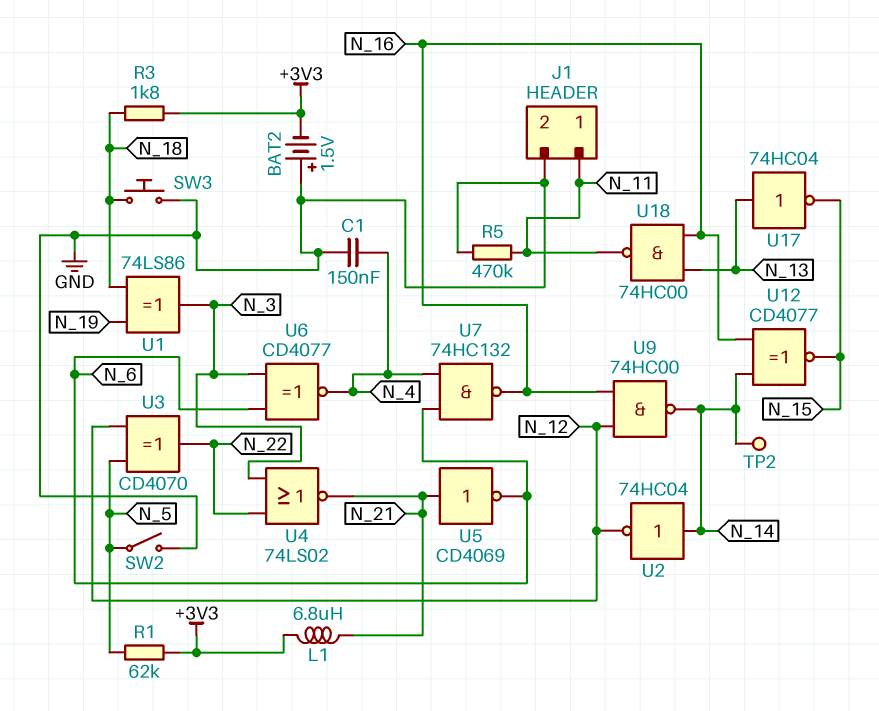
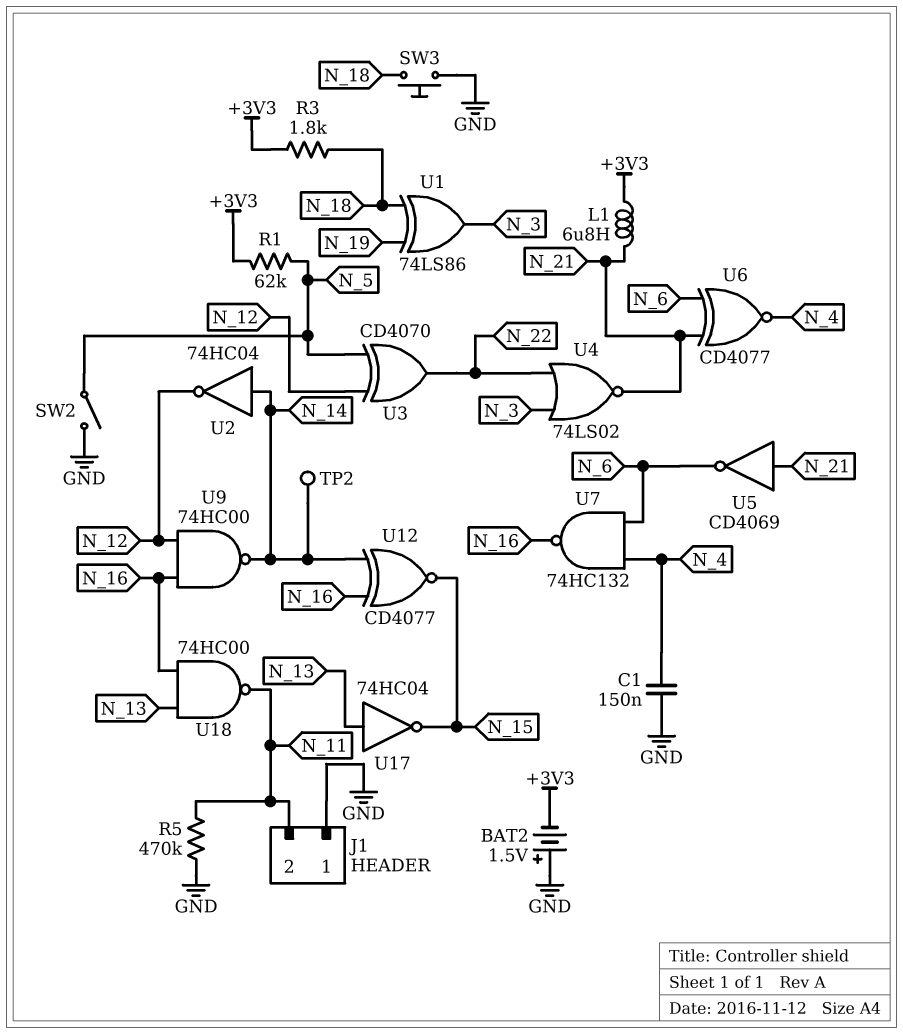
J1 pin 1: N_11 -> GND
J1 pin 2: GND -> N_11
U6: XNOR CD4077 (in N_3, in N_6, out N_4) -> XNOR CD4077 (in N_6, in N_21, out N_4)

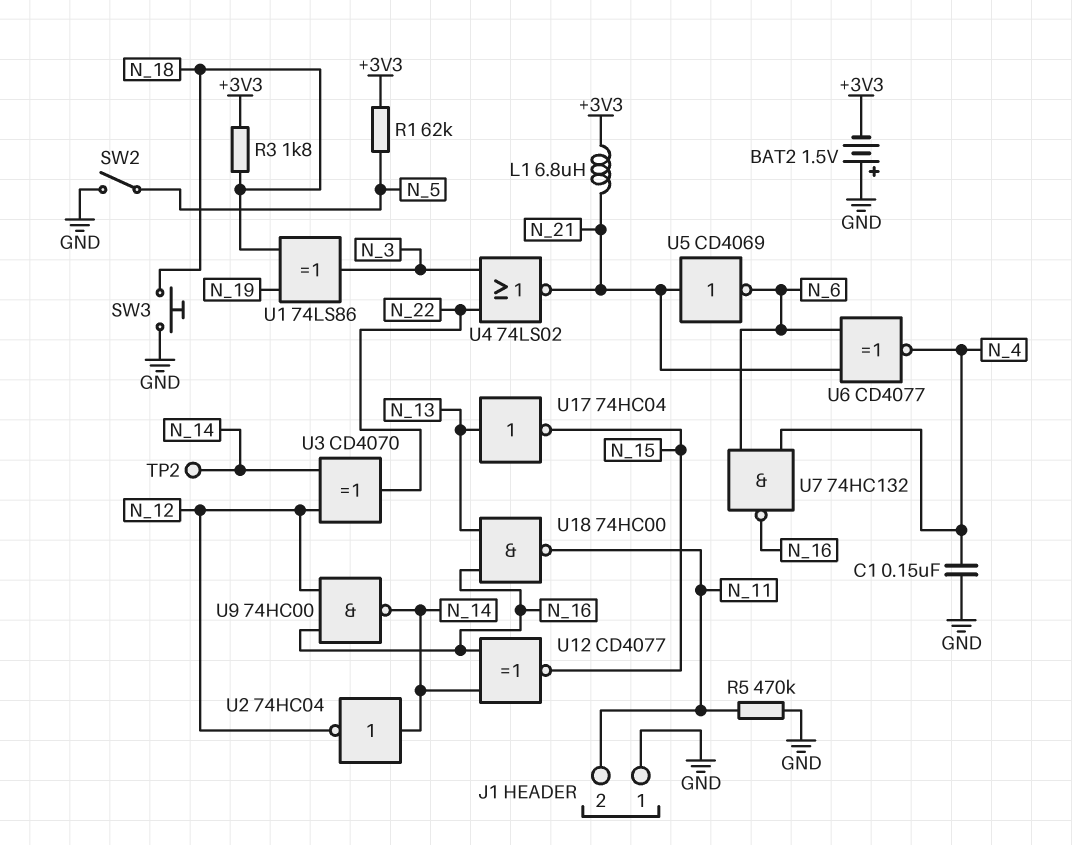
U3: XOR CD4070 (in N_5, in N_12, out N_22) -> XOR CD4070 (in N_12, in N_14, out N_22)

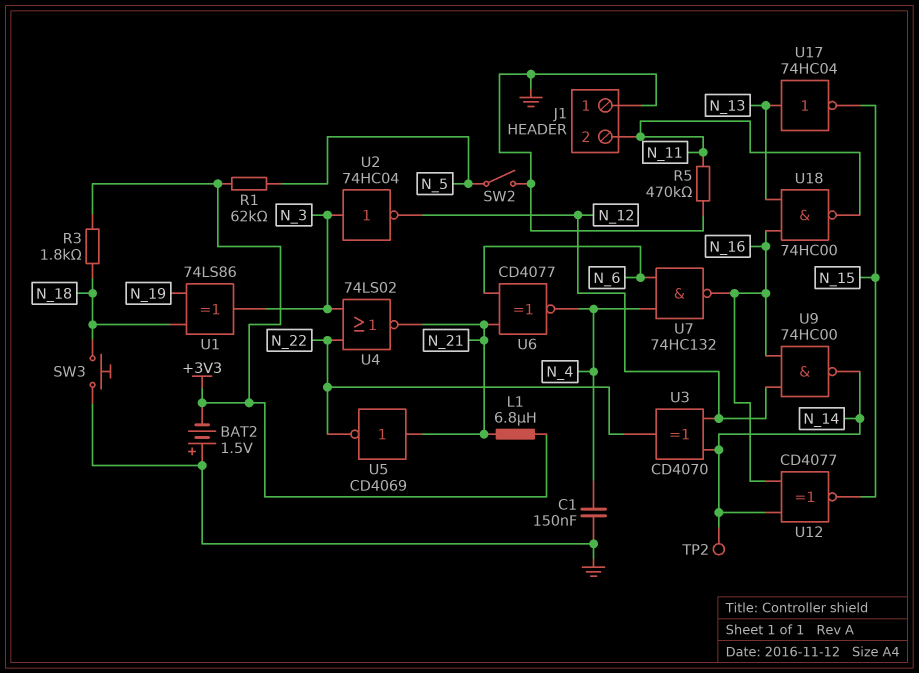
U2: NOT 74HC04 (in N_14, out N_12) -> NOT 74HC04 (in N_3, out N_12)
U5: NOT CD4069 (in N_21, out N_6) -> NOT CD4069 (in N_21, out N_22)

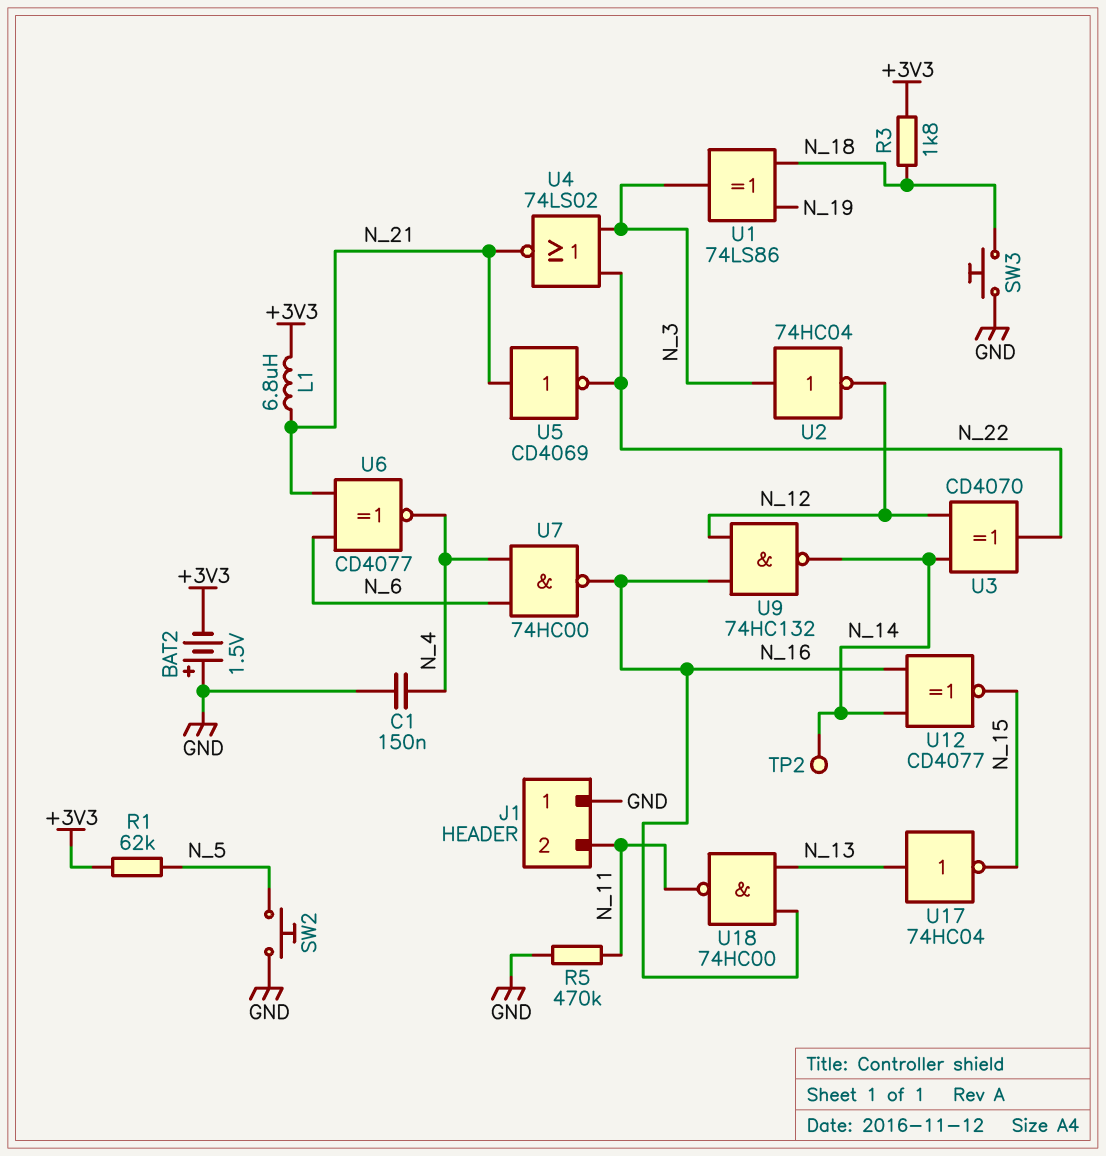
SW2: switch (GND, N_5) -> button (GND, N_5)
U7: NAND 74HC132 (in N_4, in N_6, out N_16) -> NAND 74HC00 (in N_4, in N_6, out N_16)
U9: NAND 74HC00 (in N_12, in N_16, out N_14) -> NAND 74HC132 (in N_12, in N_16, out N_14)

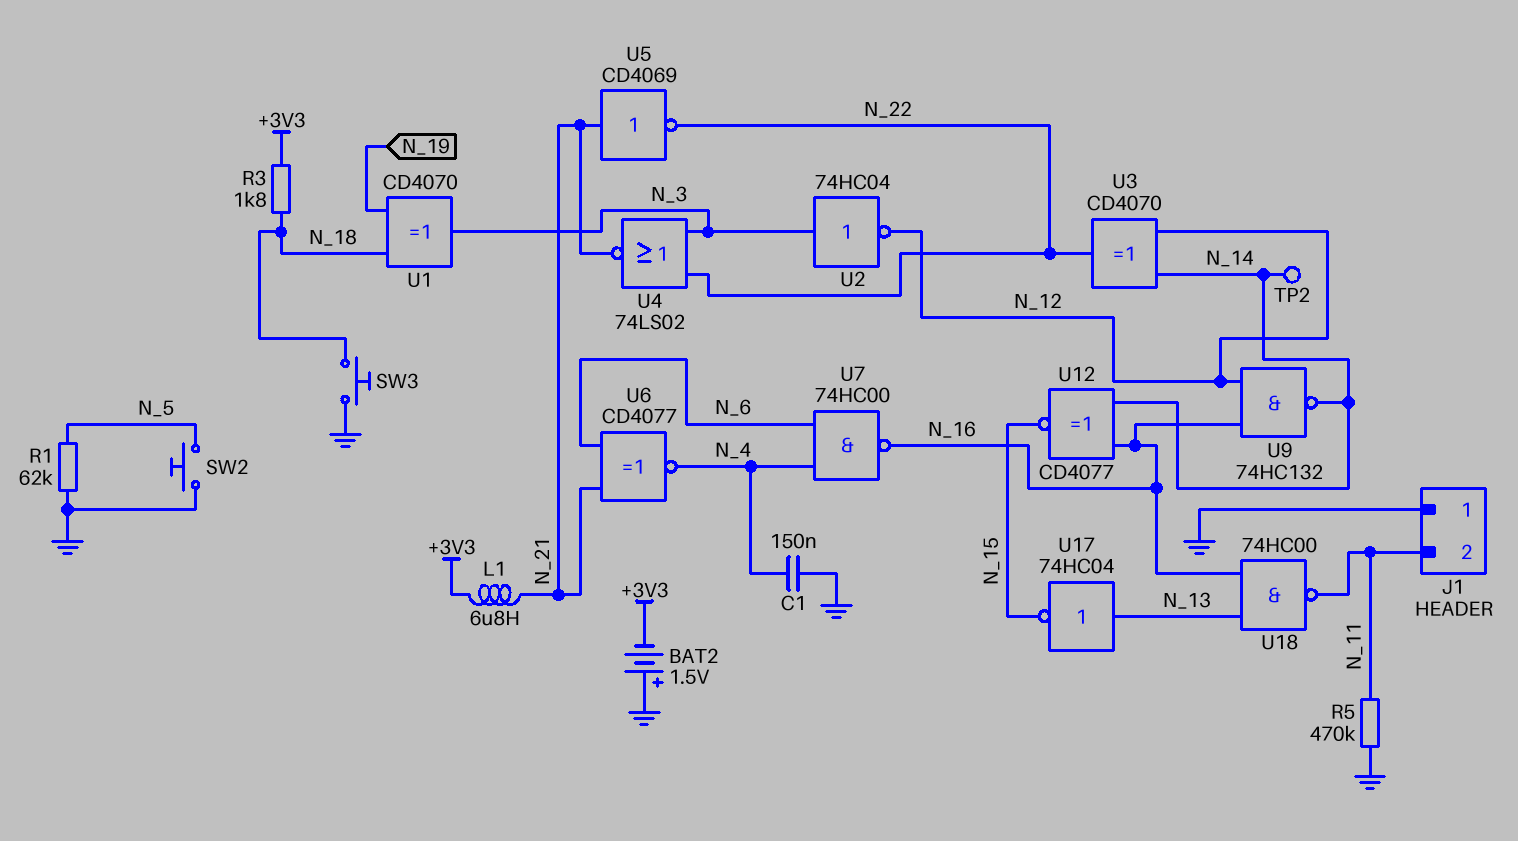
R1: 62k (+3V3, N_5) -> 62k (GND, N_5)
U1: XOR 74LS86 (in N_18, in N_19, out N_3) -> XOR CD4070 (in N_18, in N_19, out N_3)

